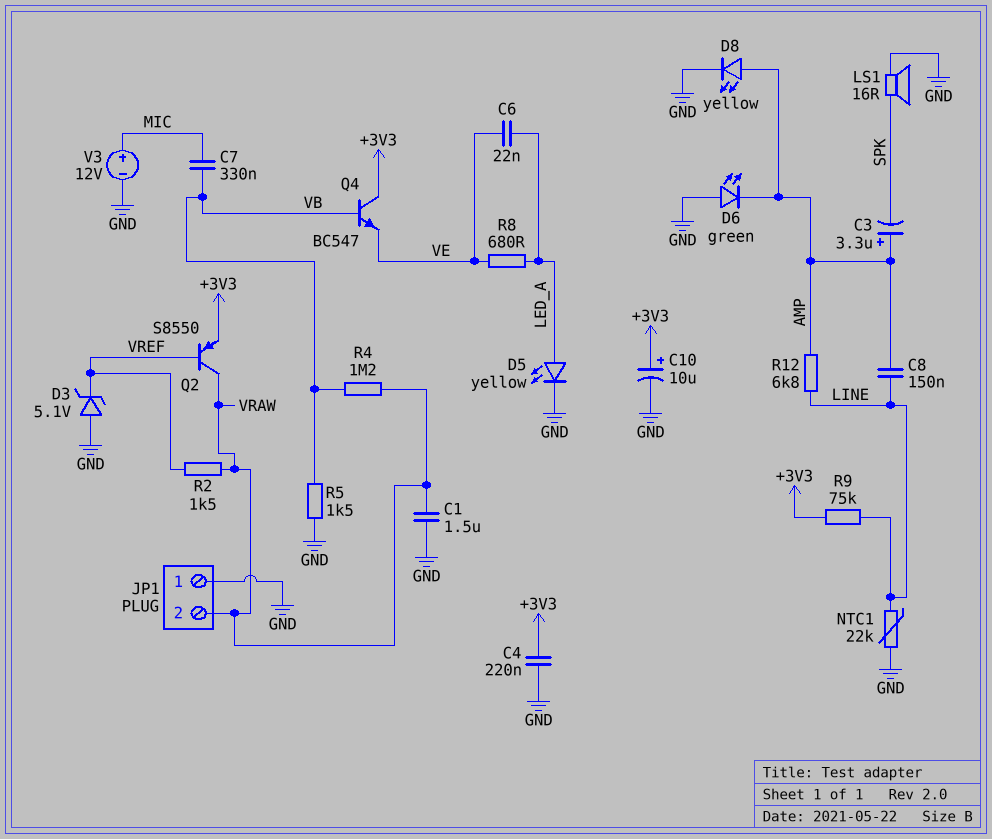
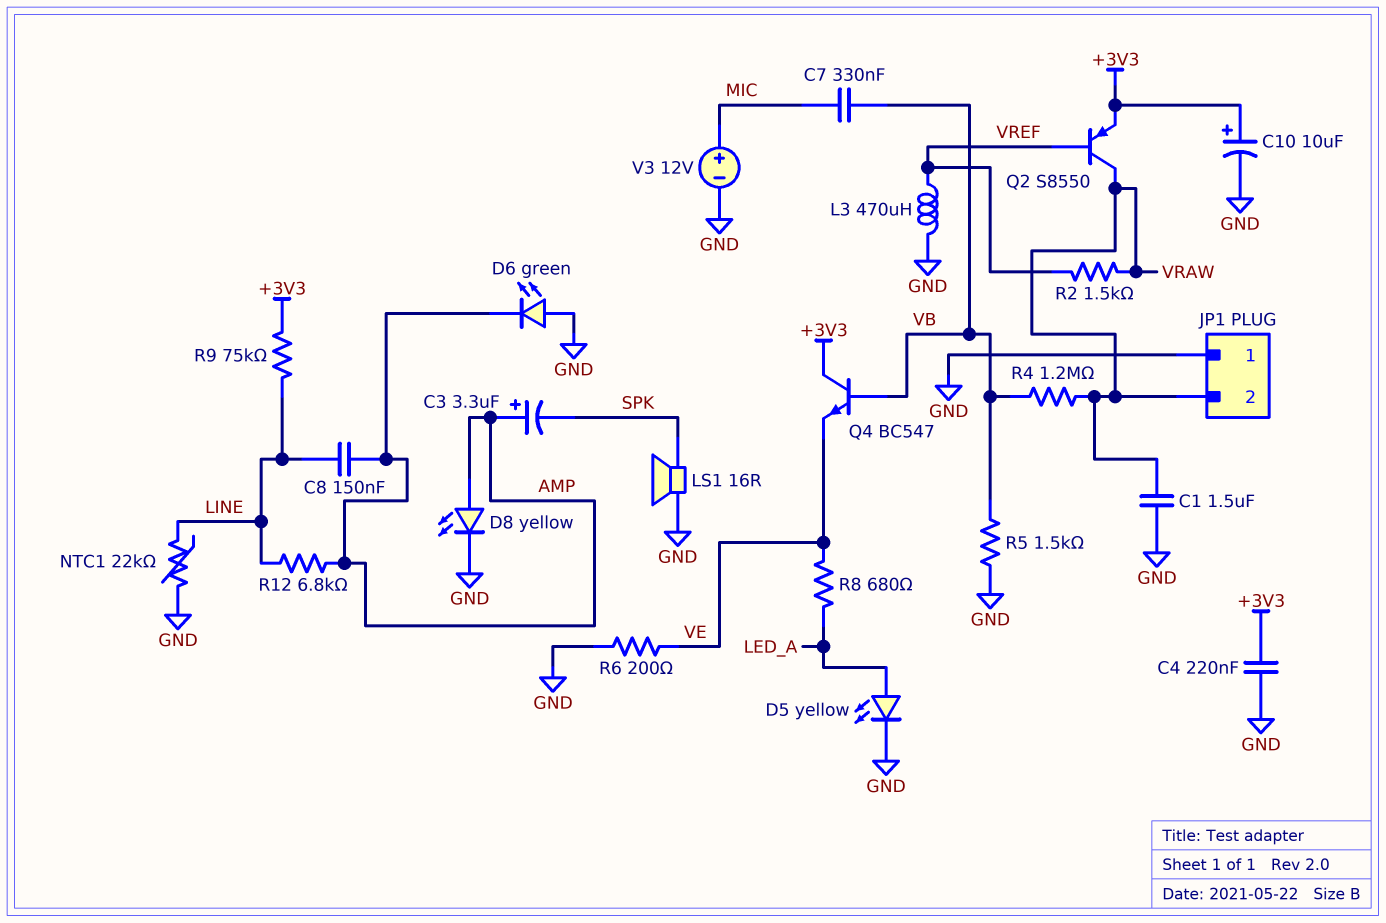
C6: 22nF (LED_A, VE) -> none
D3: zener 5.1V (A GND, K VREF) -> none
L3: none -> 470uH (GND, VREF)
R6: none -> 200 (GND, VE)

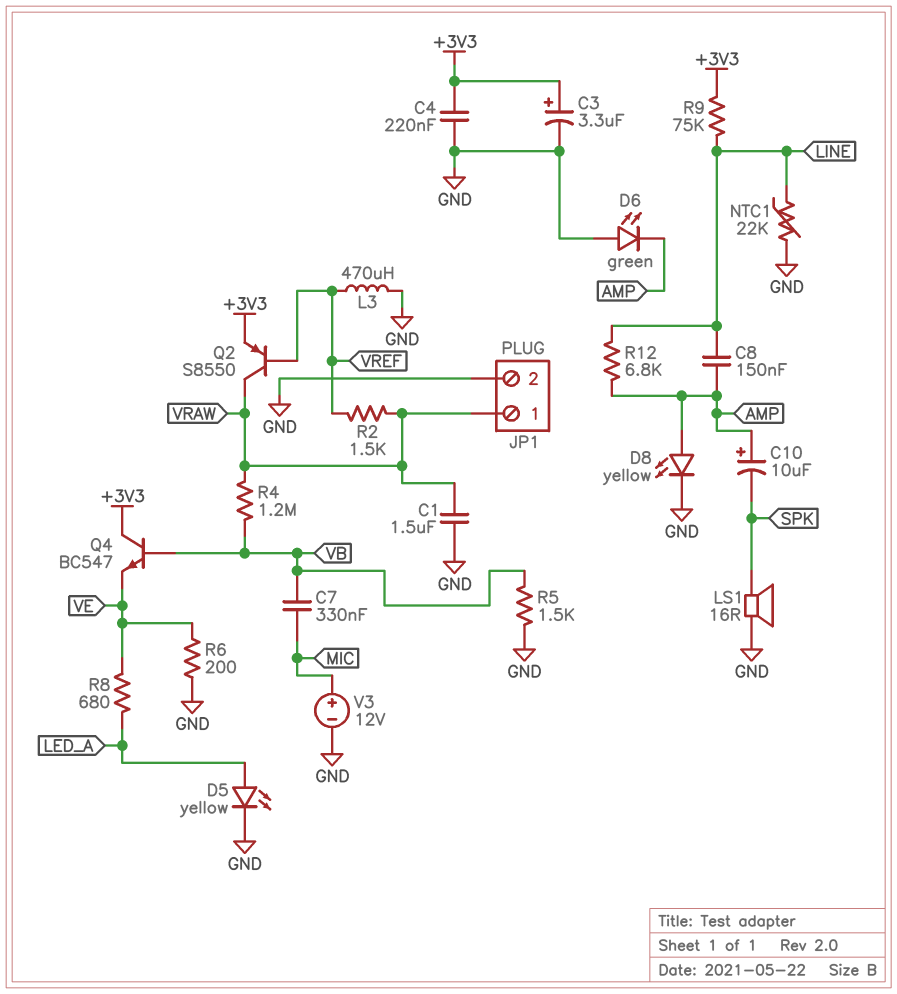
C3: 3.3uF (plus AMP, minus SPK) -> 3.3uF (plus +3V3, minus GND)
C10: 10uF (plus +3V3, minus GND) -> 10uF (plus AMP, minus SPK)
JP1 pin 1: GND -> VRAW
JP1 pin 2: VRAW -> GND

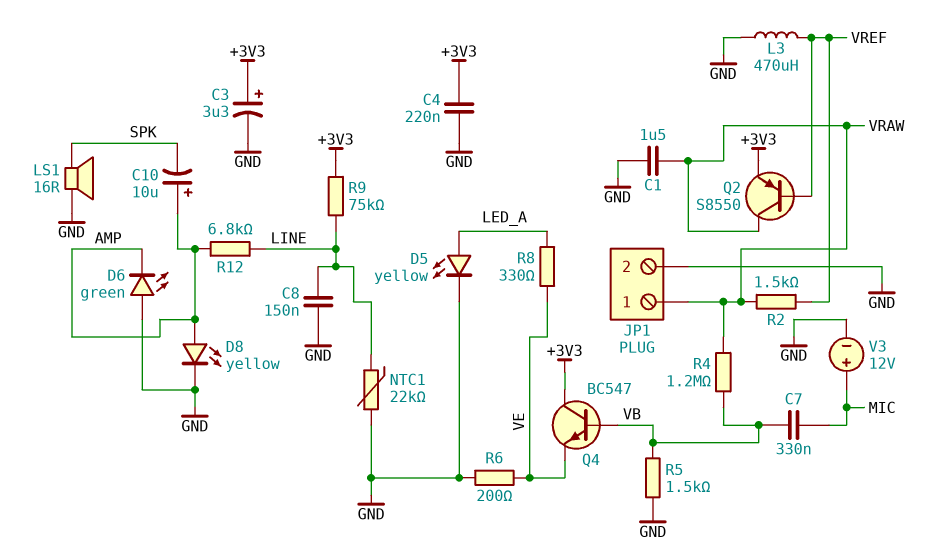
C8: 150nF (AMP, LINE) -> 150nF (GND, LINE)
R8: 680 (LED_A, VE) -> 330 (LED_A, VE)

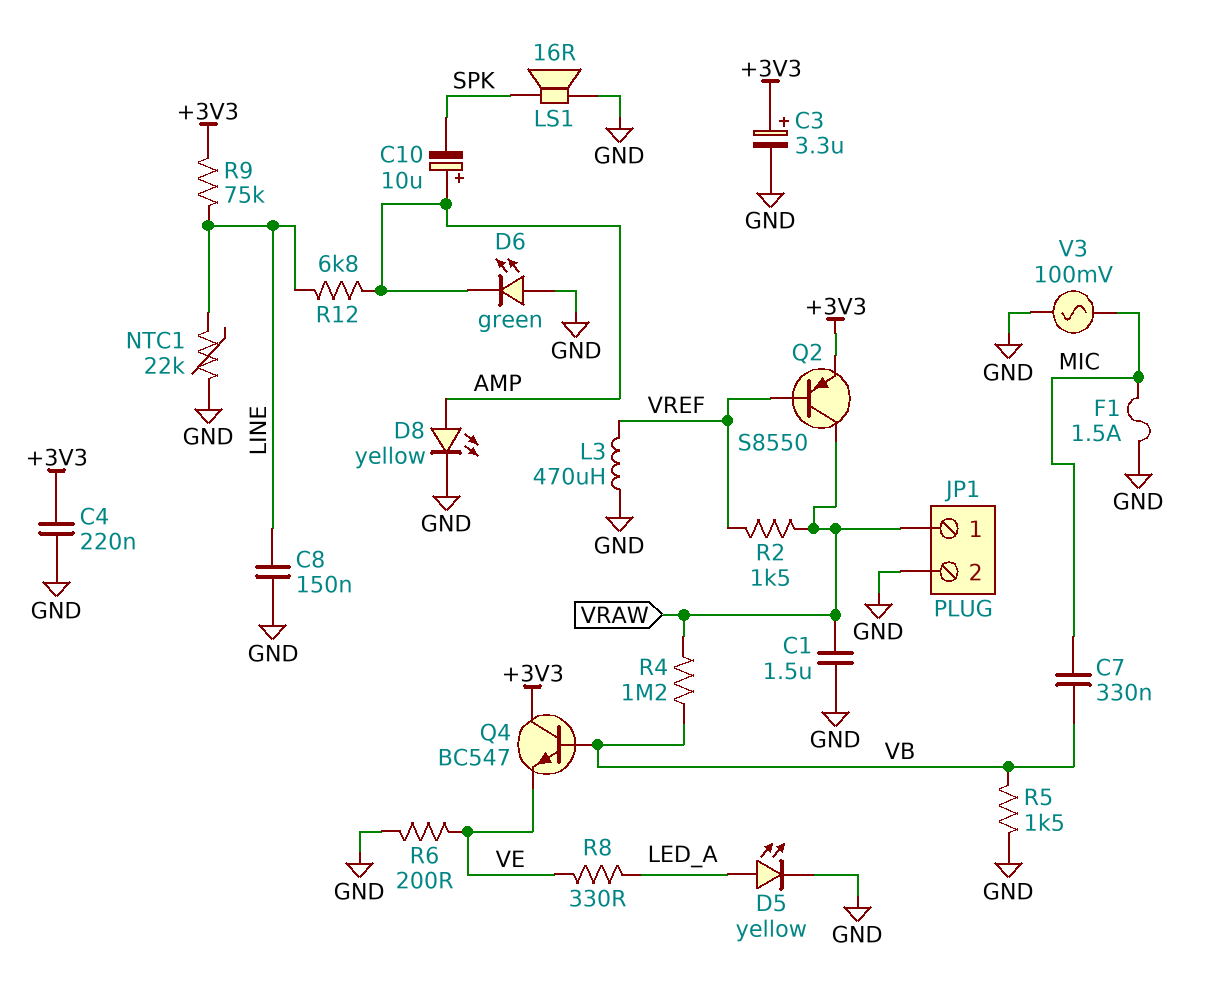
F1: none -> 1.5A (GND, MIC)
V3: 12V (plus MIC, minus GND) -> AC 100mV (GND, MIC)

